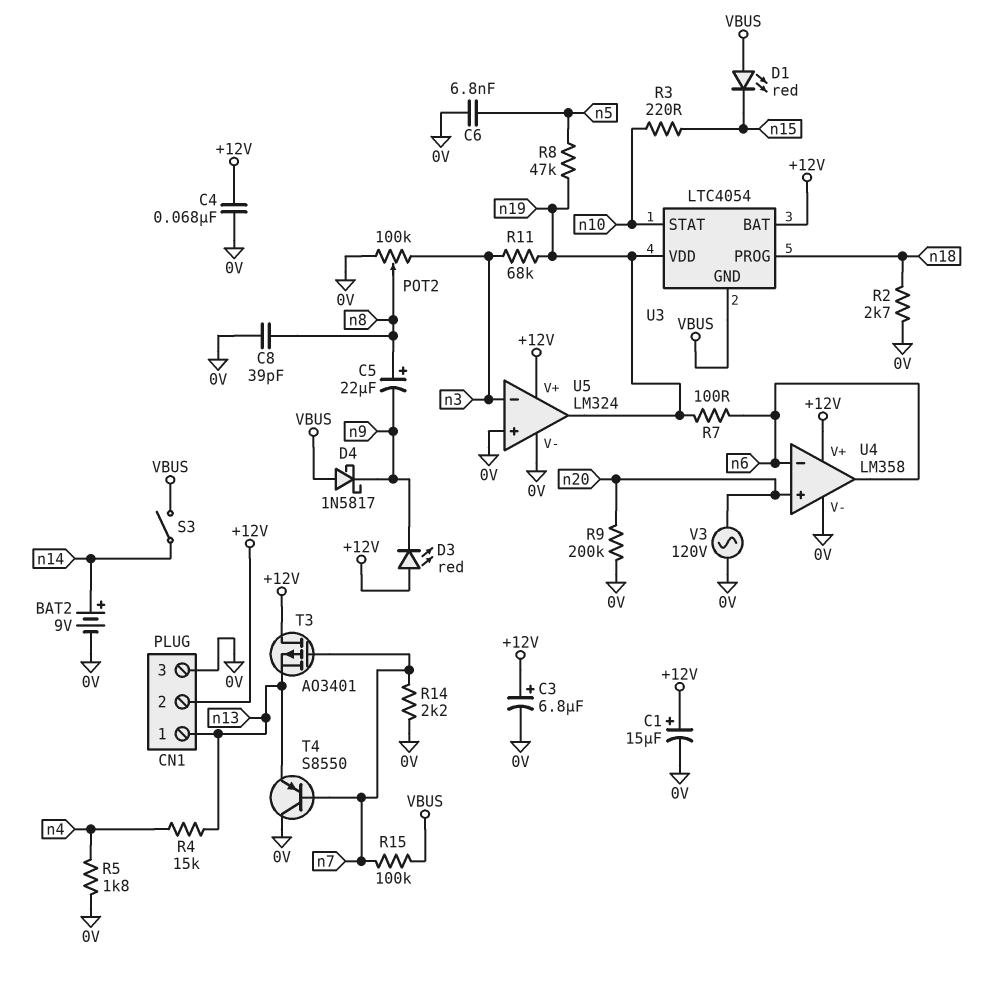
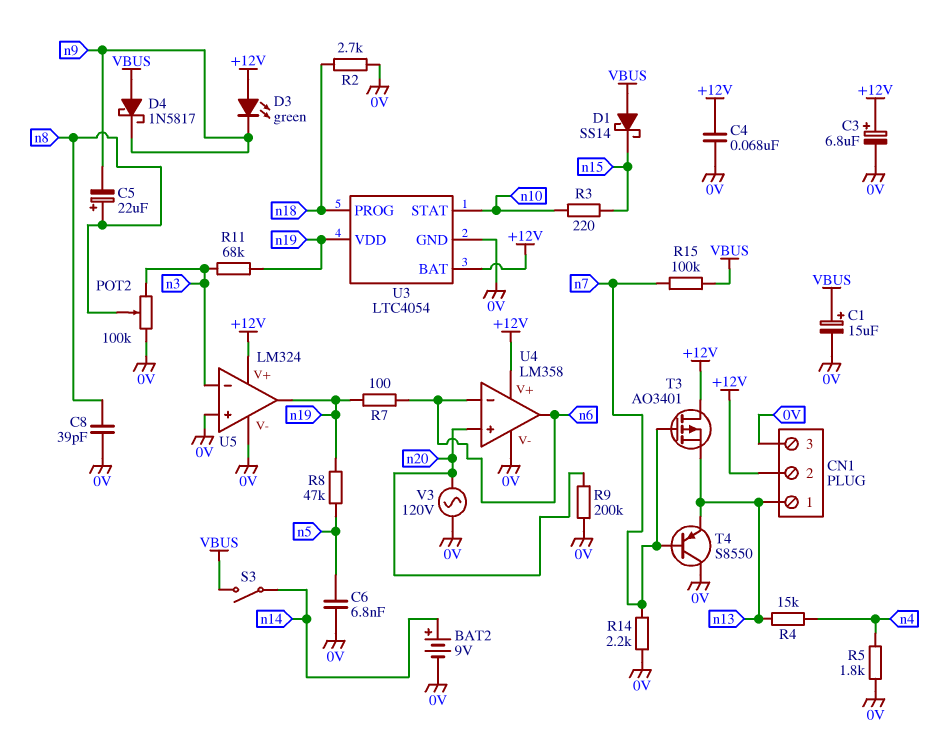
C1: 15uF (plus +12V, minus 0V) -> 15uF (plus VBUS, minus 0V)
D1: LED red (A VBUS, K n15) -> schottky SS14 (A VBUS, K n15)
D3: LED red (A +12V, K n9) -> LED green (A +12V, K n9)
U3 pin GND: VBUS -> 0V

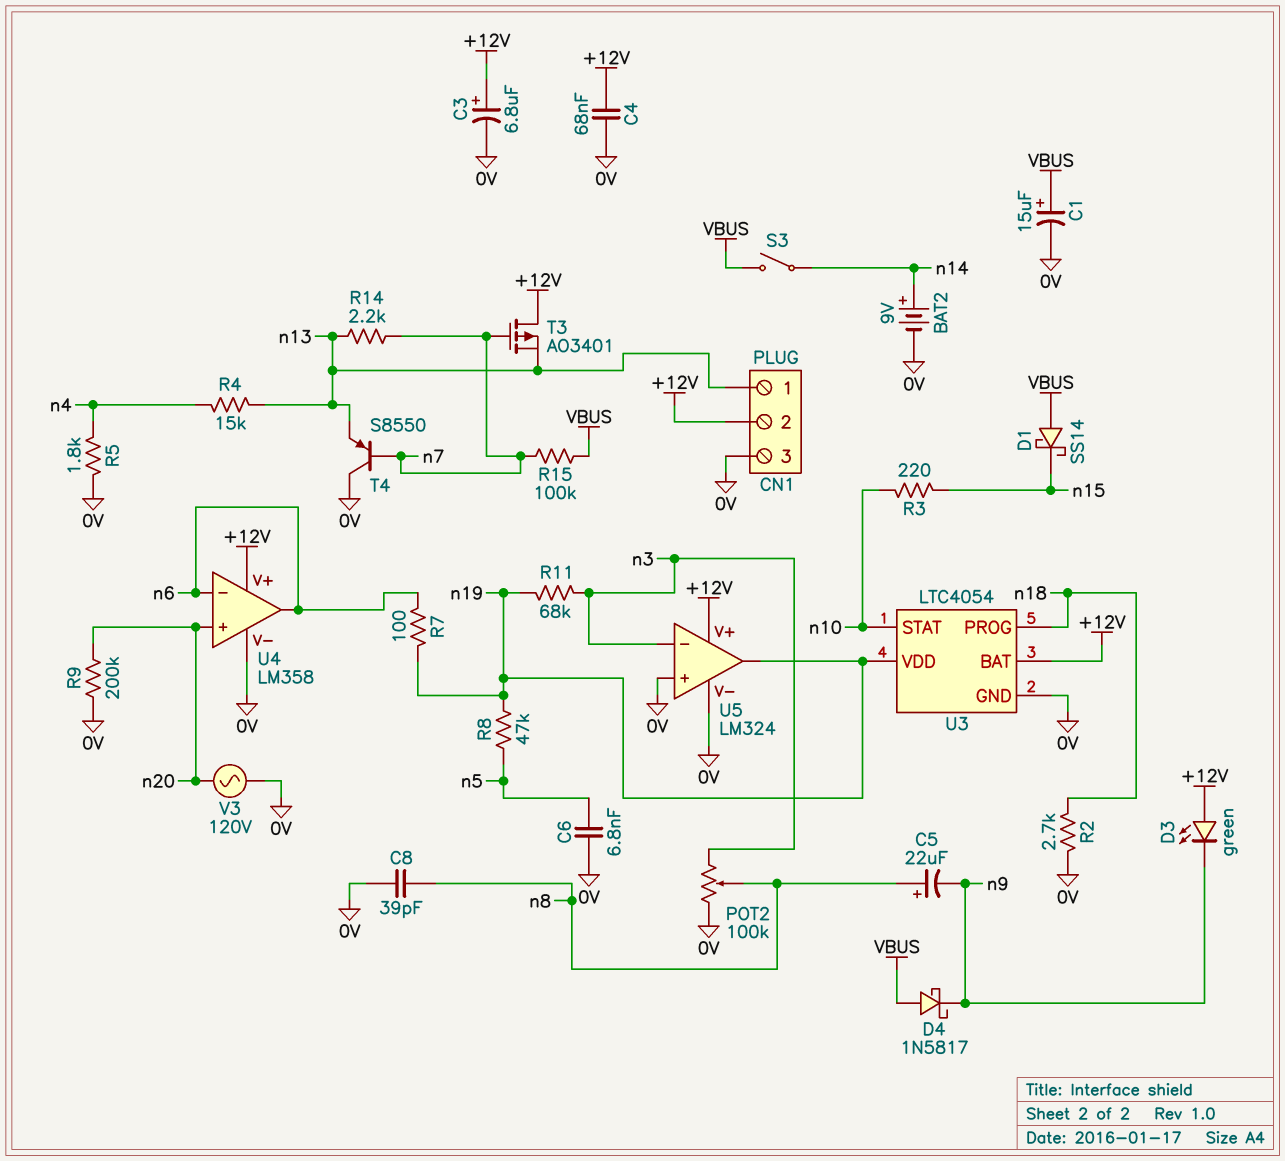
R14: 2.2k (0V, n7) -> 2.2k (n7, n13)

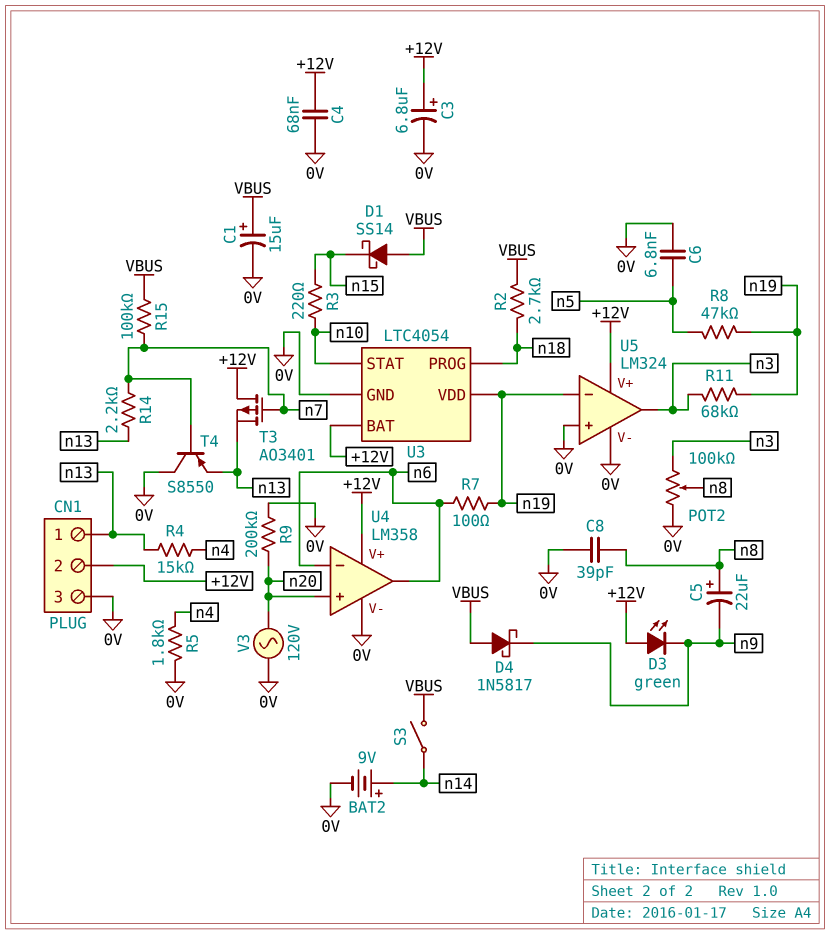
R2: 2.7k (0V, n18) -> 2.7k (VBUS, n18)
U5 pin in-: n3 -> n19
U5 pin out: n19 -> n3

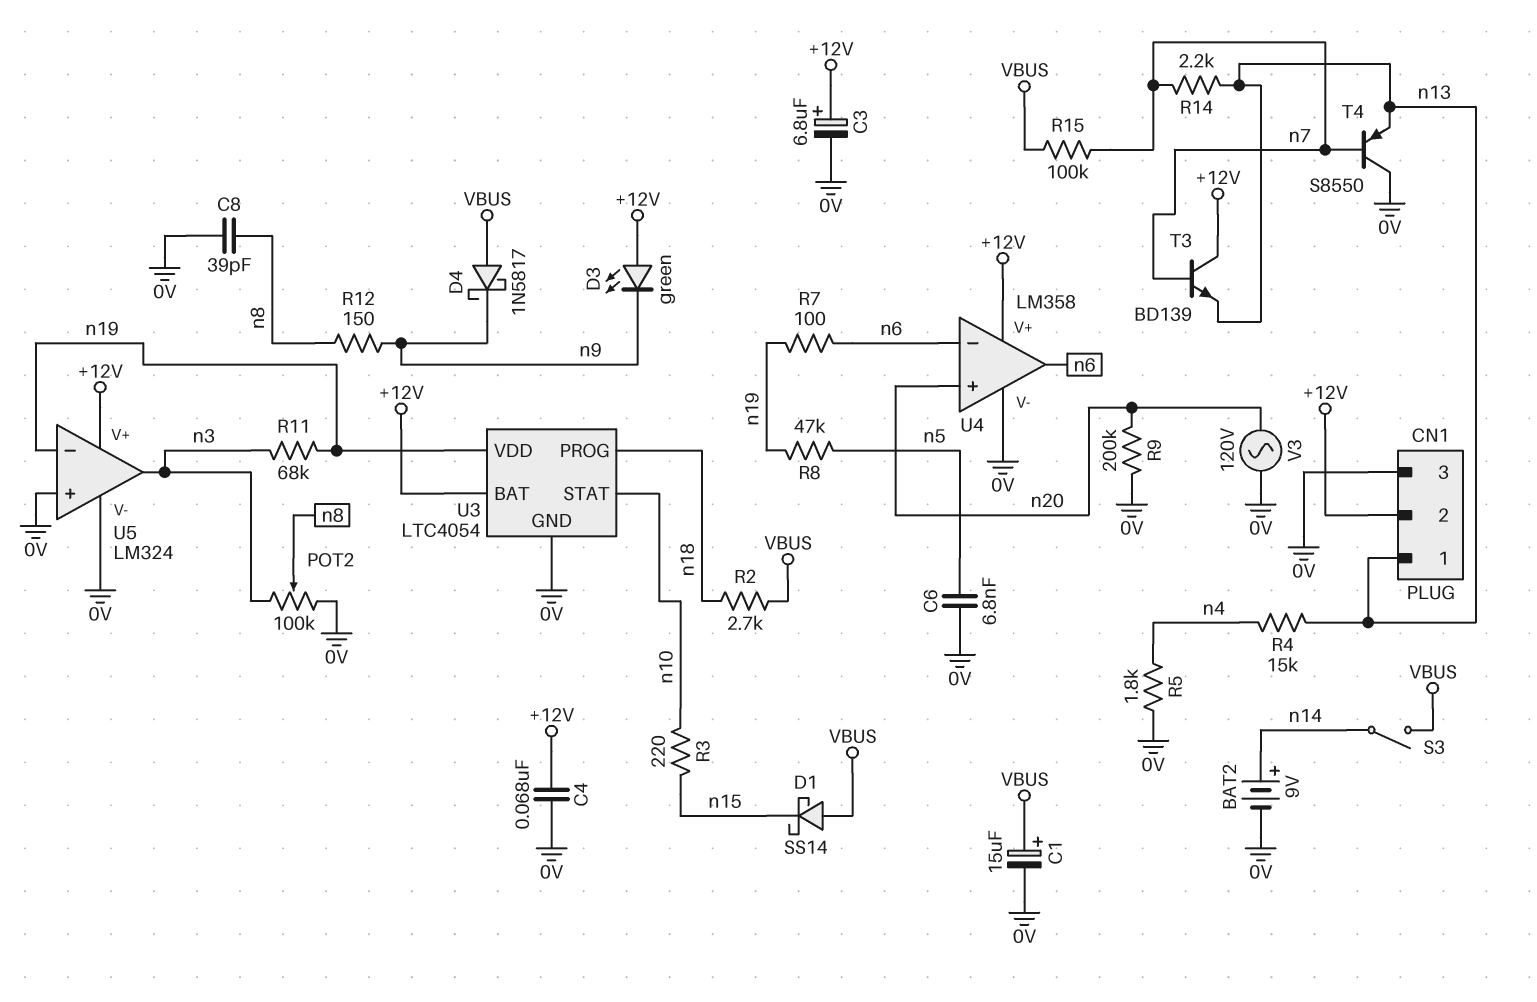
C5: 22uF (plus n8, minus n9) -> none
R12: none -> 150 (n8, n9)
T3: PMOS AO3401 (G n7, D +12V, S n13) -> NPN BD139 (B n7, C +12V, E n13)

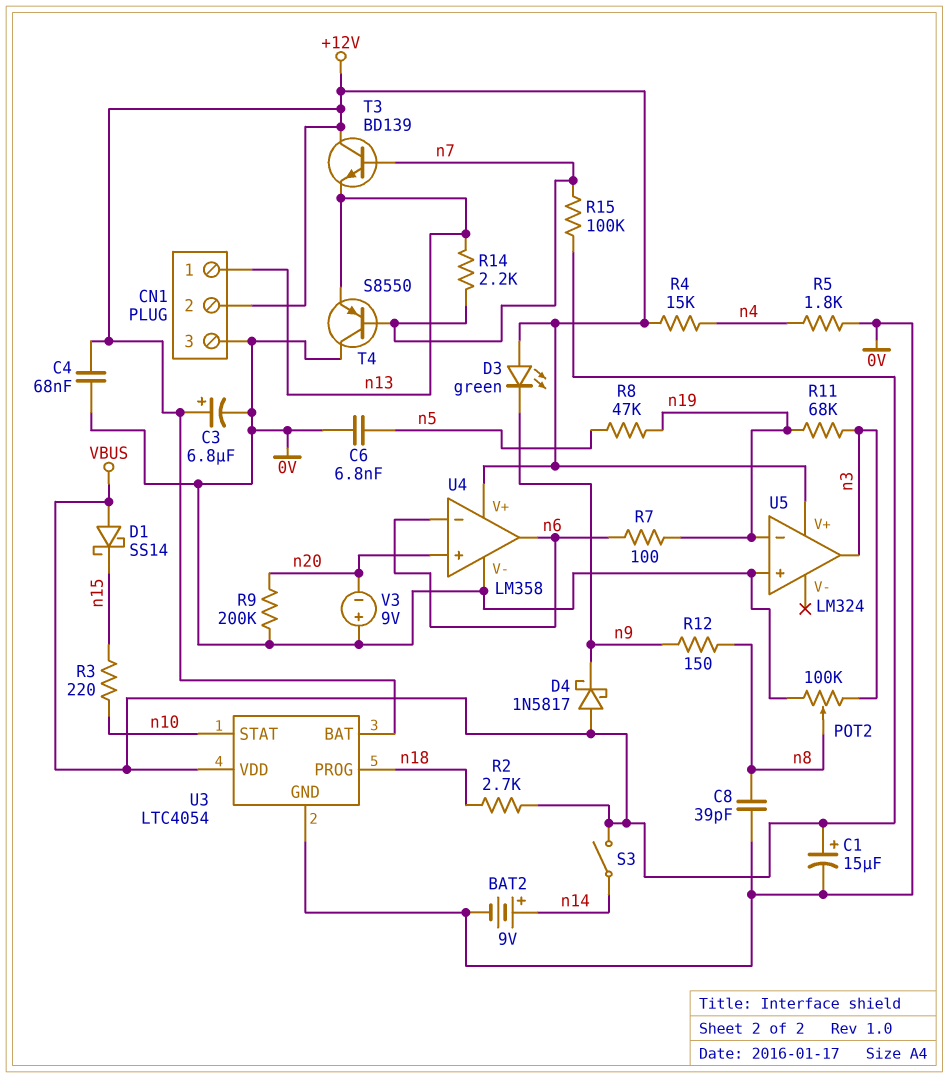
R4: 15k (n4, n13) -> 15k (+12V, n4)
U3 pin VDD: n19 -> VBUS
U5 pin V-: 0V -> none
V3: AC 120V (0V, n20) -> 9V (plus 0V, minus n20)

